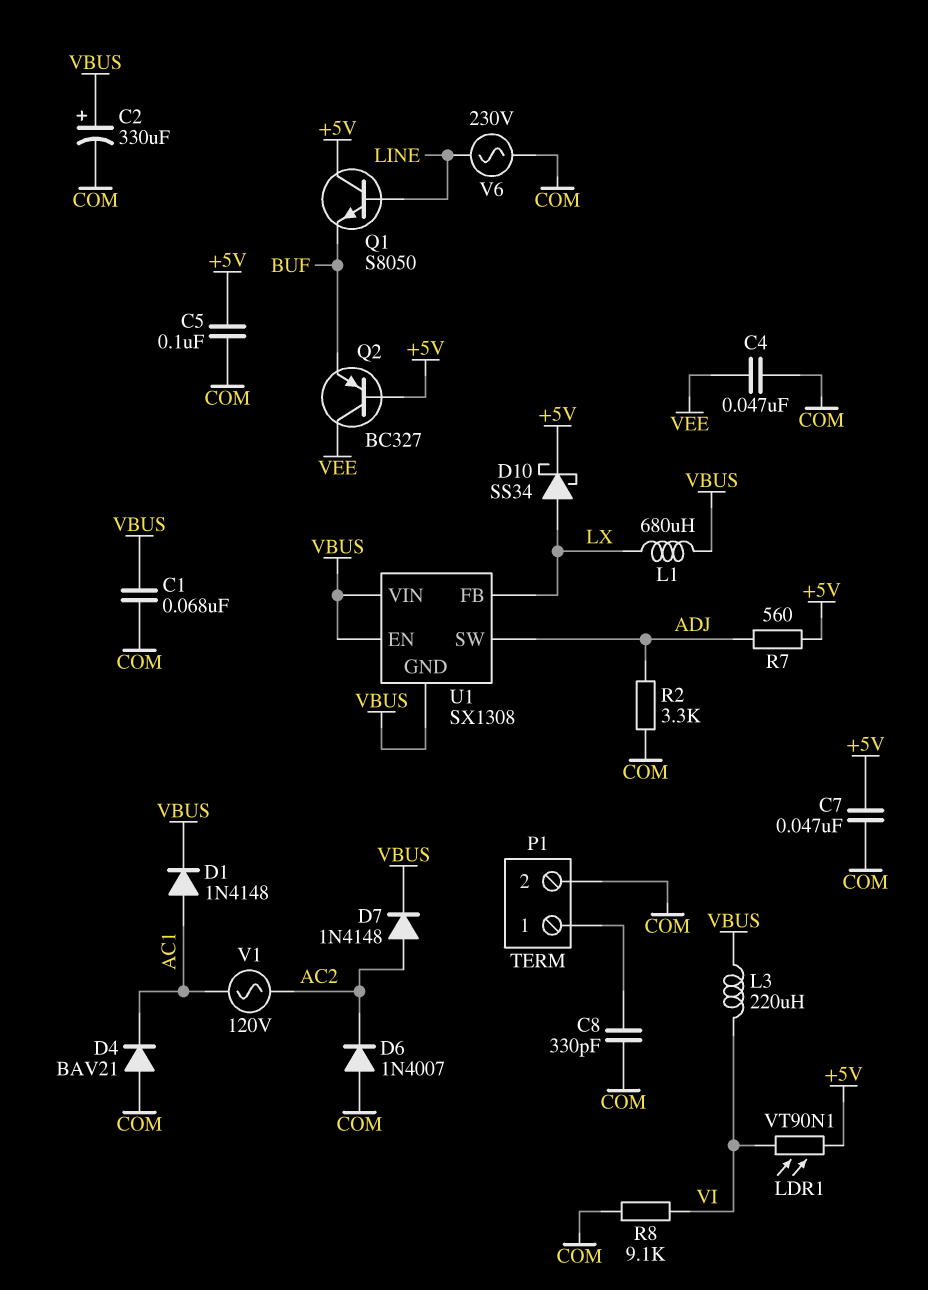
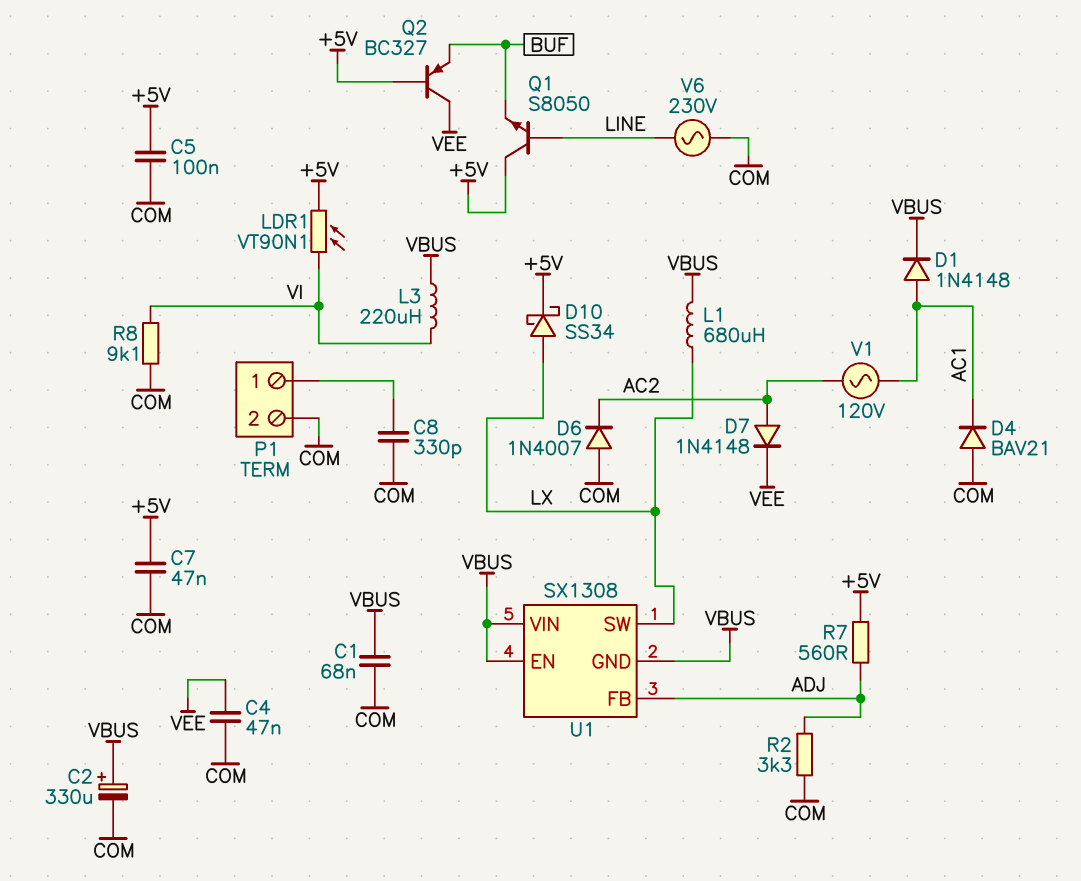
D7: diode 1N4148 (A AC2, K VBUS) -> diode 1N4148 (A AC2, K VEE)
U1 pin FB: LX -> ADJ
U1 pin SW: ADJ -> LX

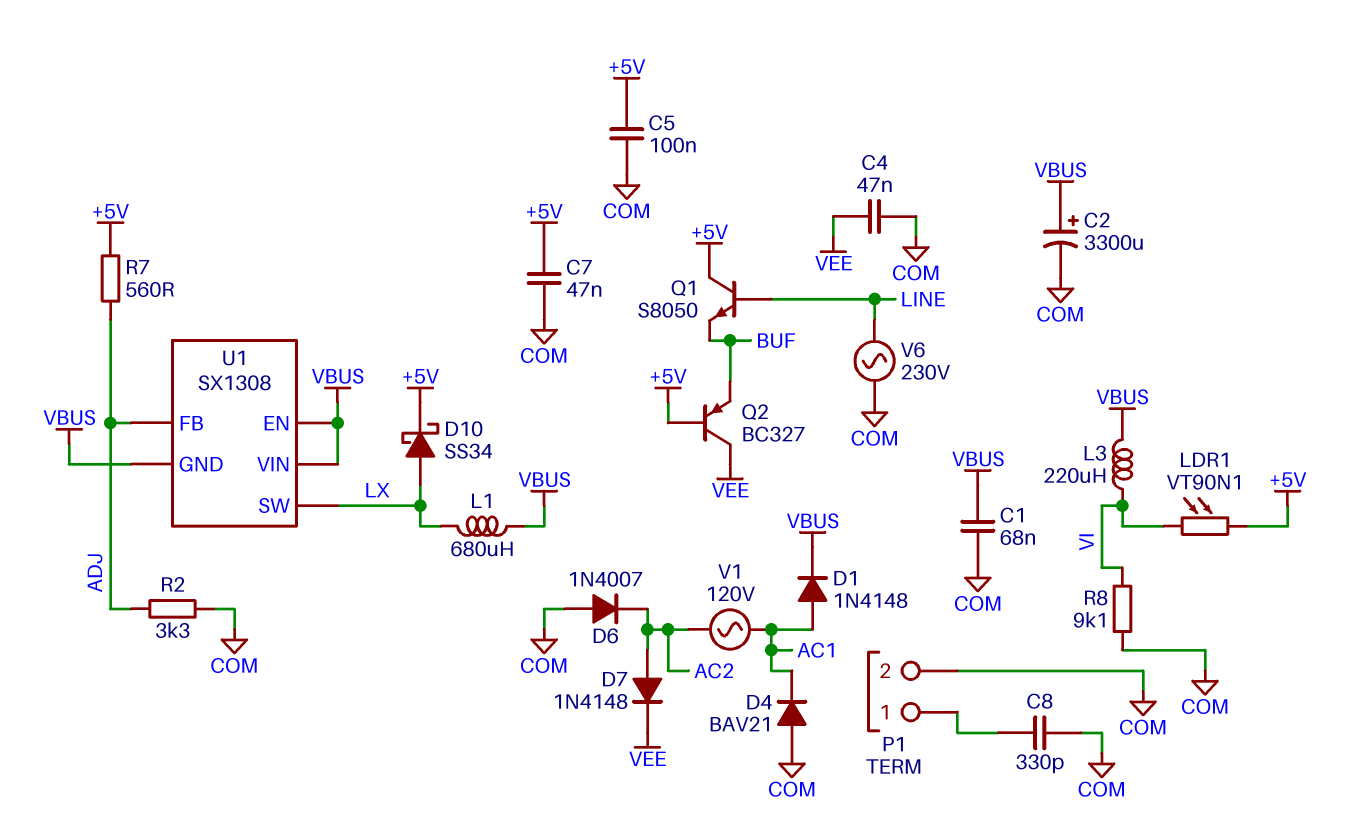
C2: 330uF (plus VBUS, minus COM) -> 3300uF (plus VBUS, minus COM)

